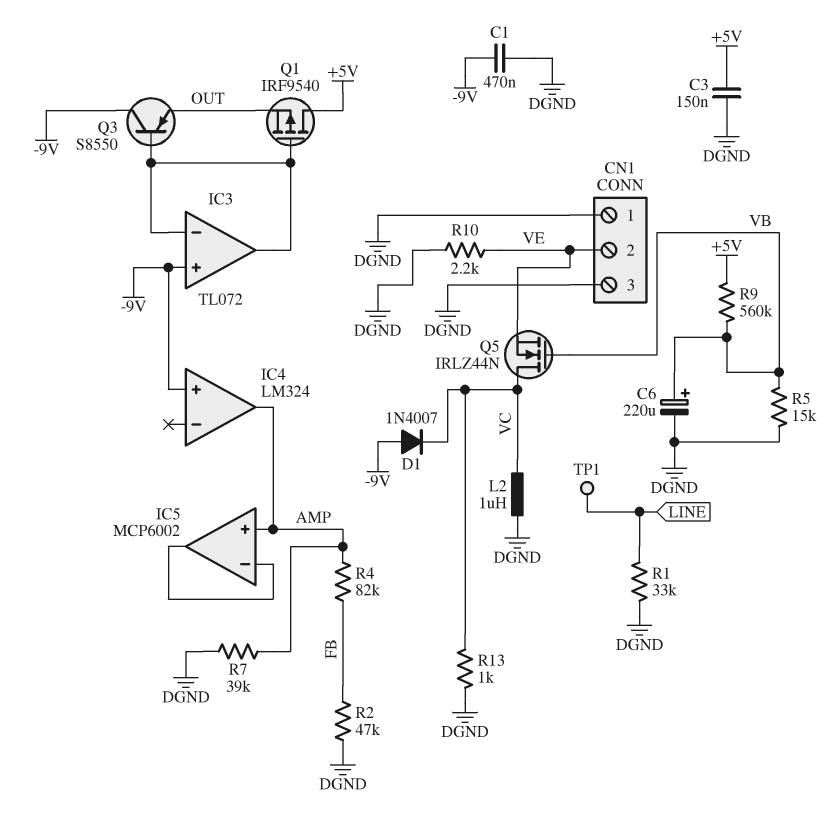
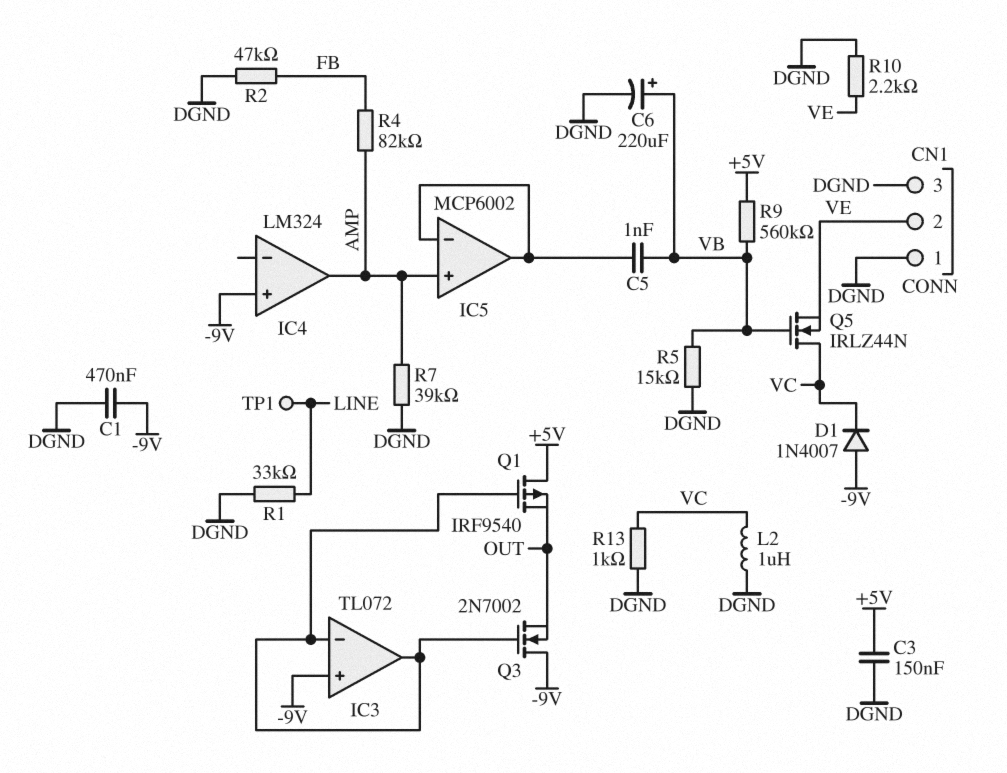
C5: none -> 1nF (IC5/in-, VB)
Q3: PNP S8550 (B IC3/in-, C -9V, E OUT) -> NMOS 2N7002 (G IC3/in-, D -9V, S OUT)

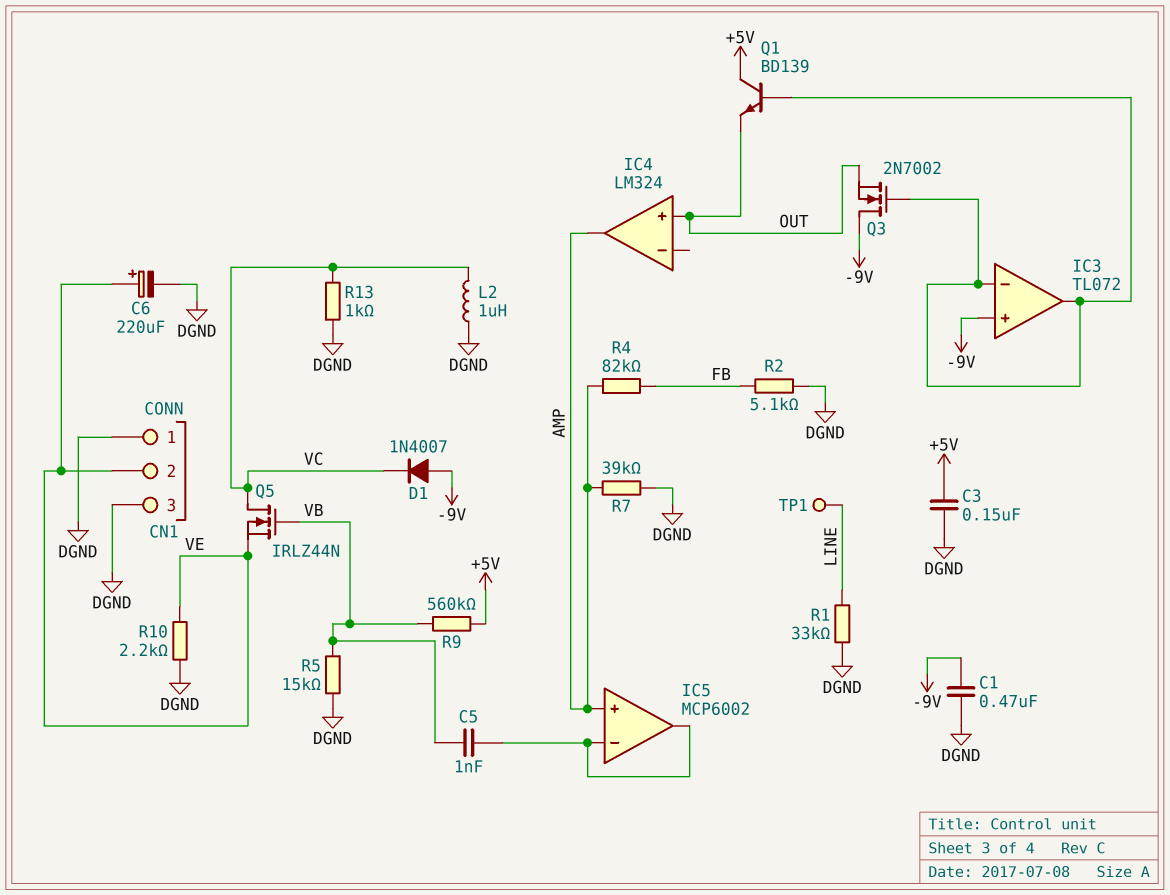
C6: 220uF (plus VB, minus DGND) -> 220uF (plus VE, minus DGND)
IC4 pin in+: -9V -> OUT
Q1: PMOS IRF9540 (G IC3/in-, D +5V, S OUT) -> NPN BD139 (B IC3/in-, C +5V, E OUT)
R2: 47k (DGND, FB) -> 5.1k (DGND, FB)

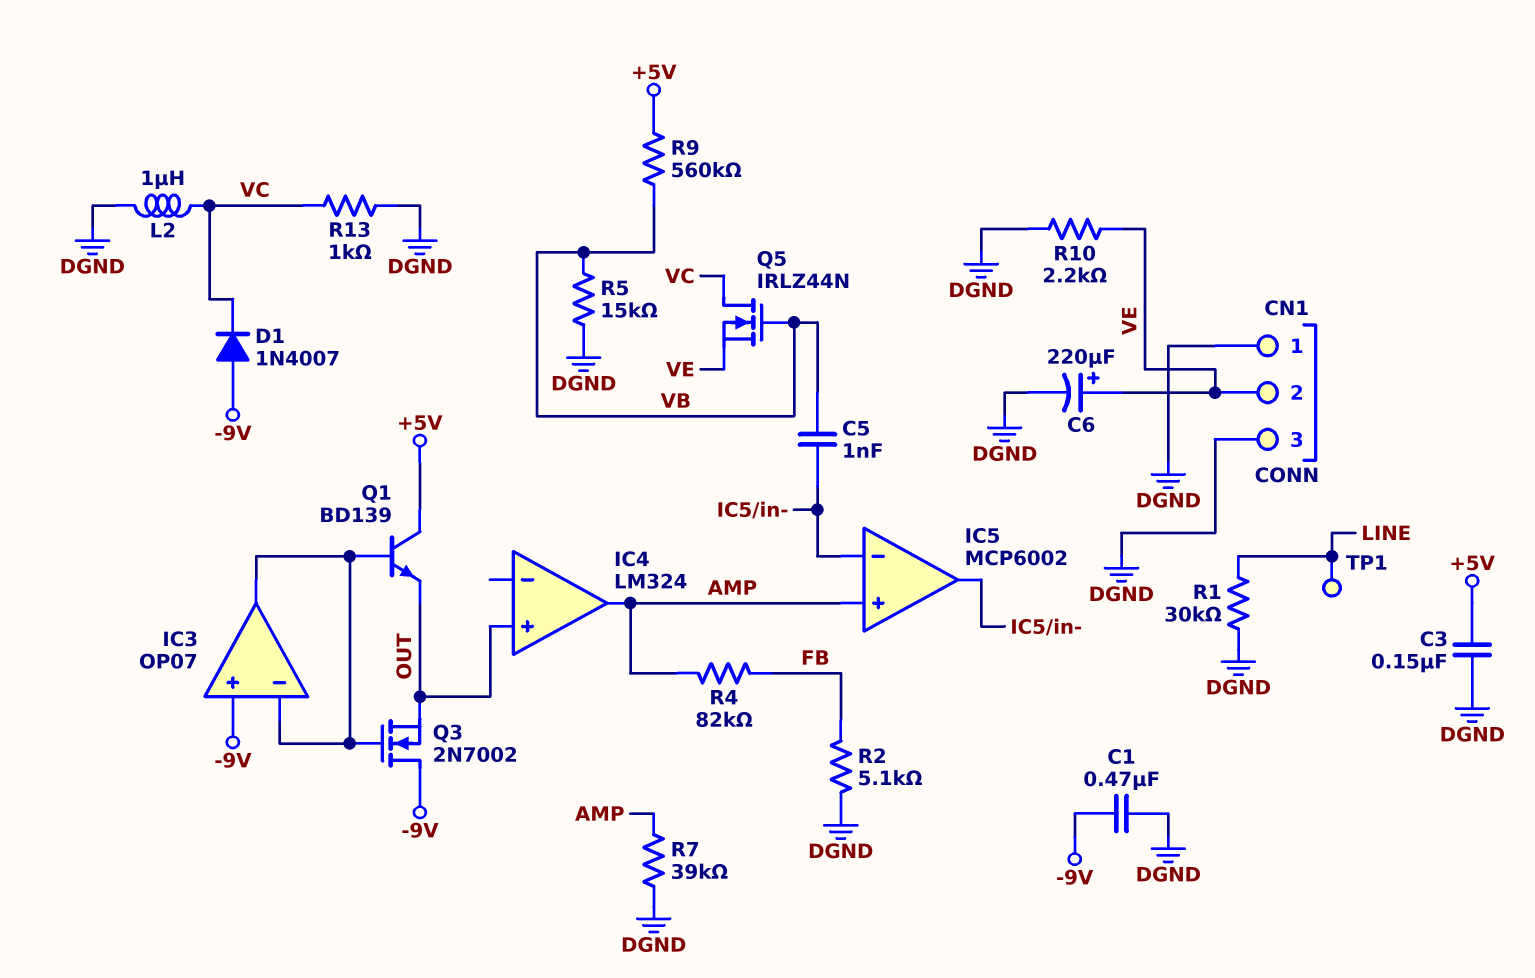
IC3: TL072 -> OP07
R1: 33k (DGND, LINE) -> 30k (DGND, LINE)

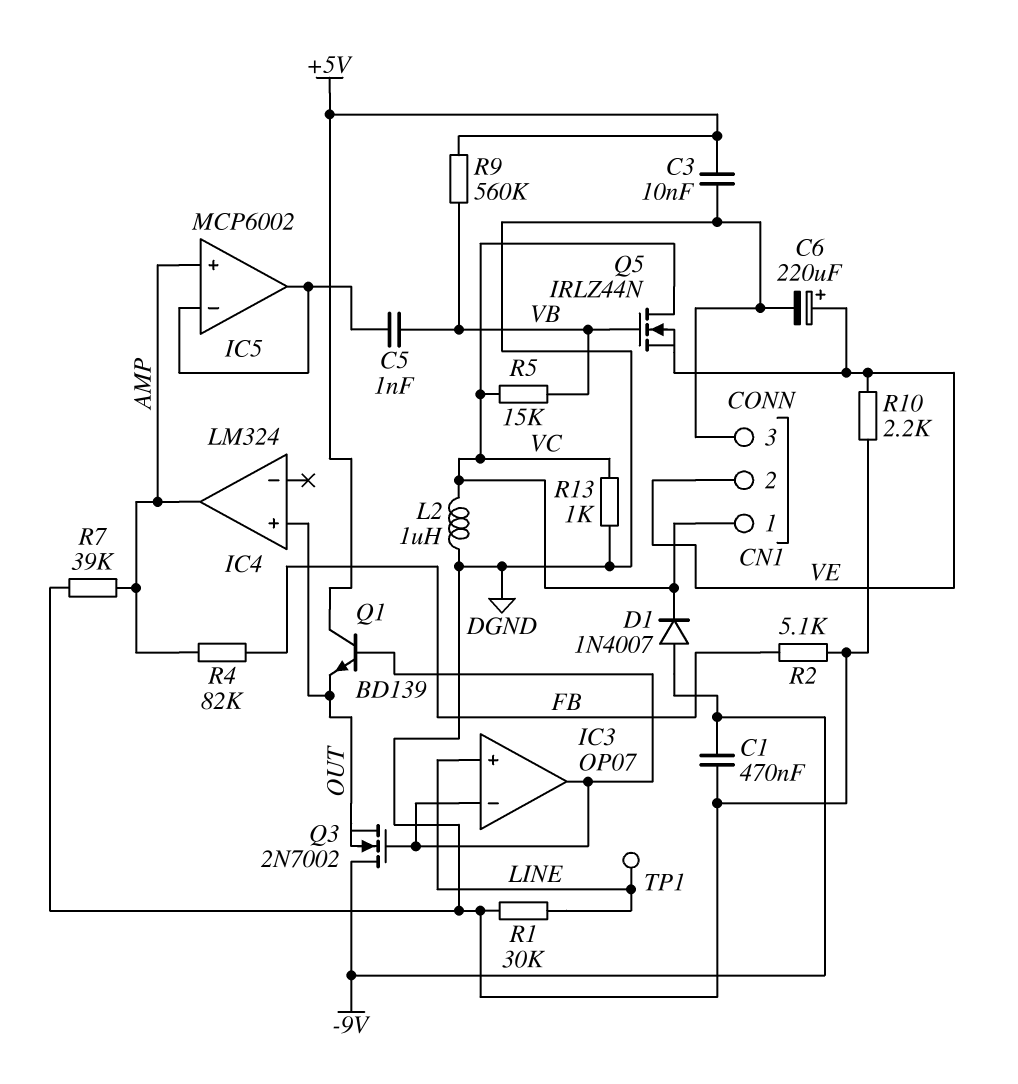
C3: 150nF (+5V, DGND) -> 10nF (+5V, DGND)
CN1 pin 1: DGND -> VC
IC3 pin in+: -9V -> LINE
R5: 15k (DGND, VB) -> 15k (VB, VC)

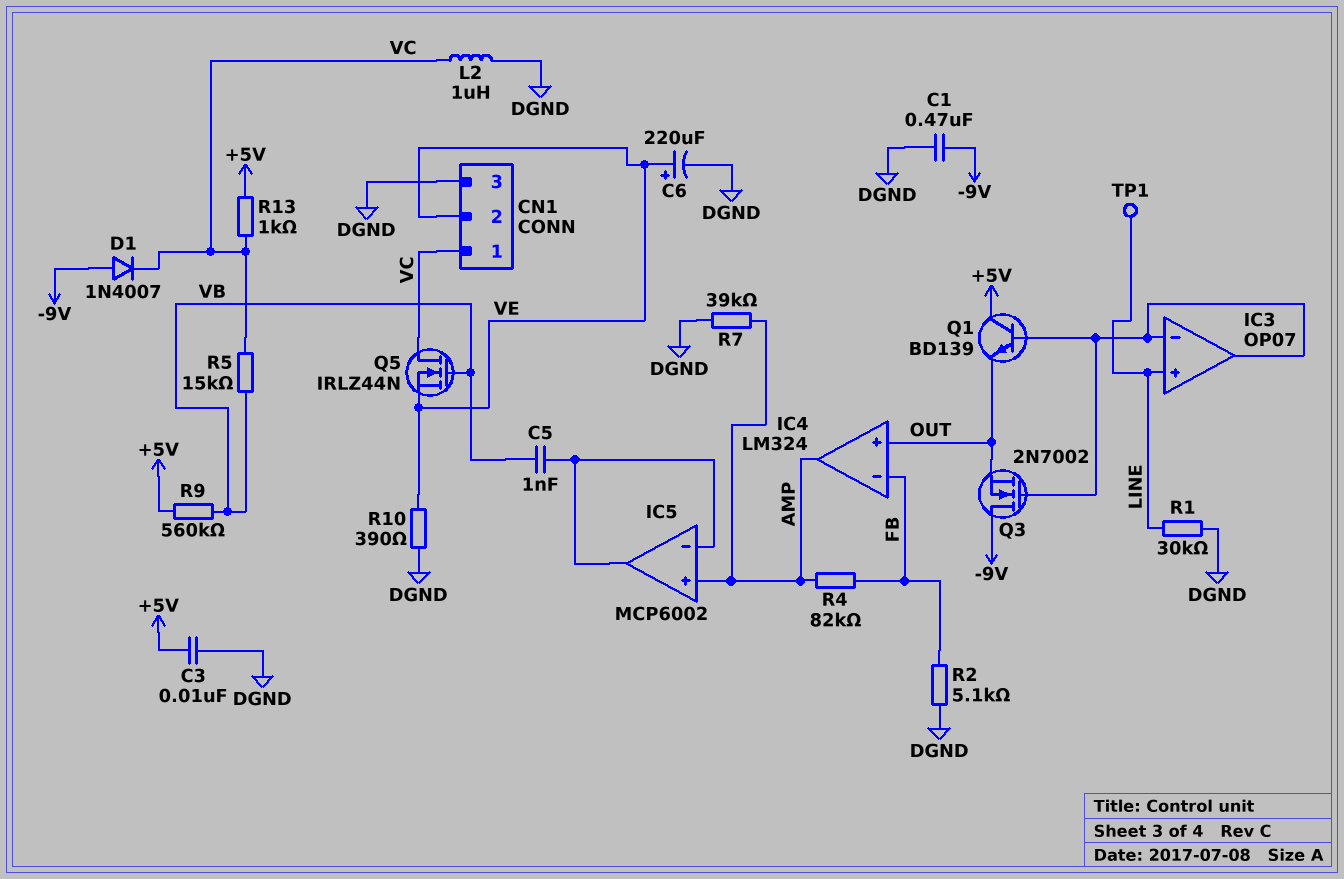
IC4 pin in-: none -> FB
R10: 2.2k (DGND, VE) -> 390 (DGND, VE)
R13: 1k (DGND, VC) -> 1k (+5V, VC)

